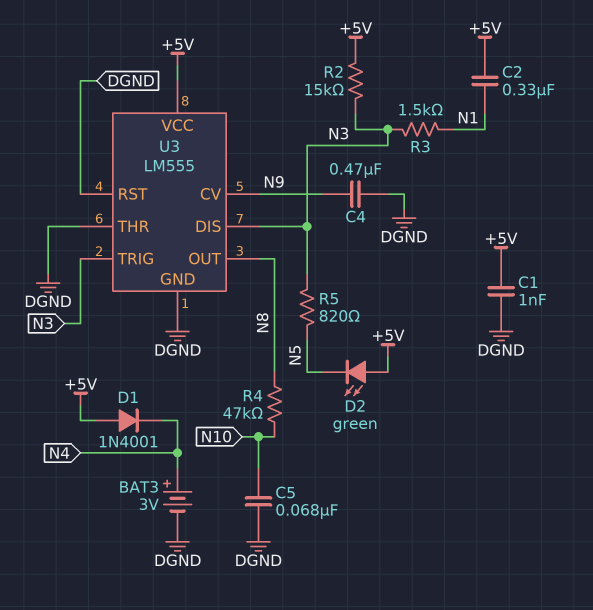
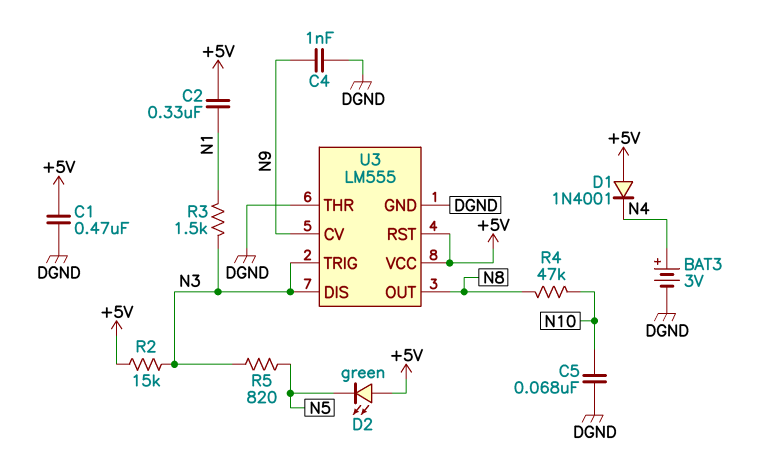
C1: 1nF (+5V, DGND) -> 470nF (+5V, DGND)
C4: 470nF (DGND, N9) -> 1nF (DGND, N9)
U3 pin RST: DGND -> +5V

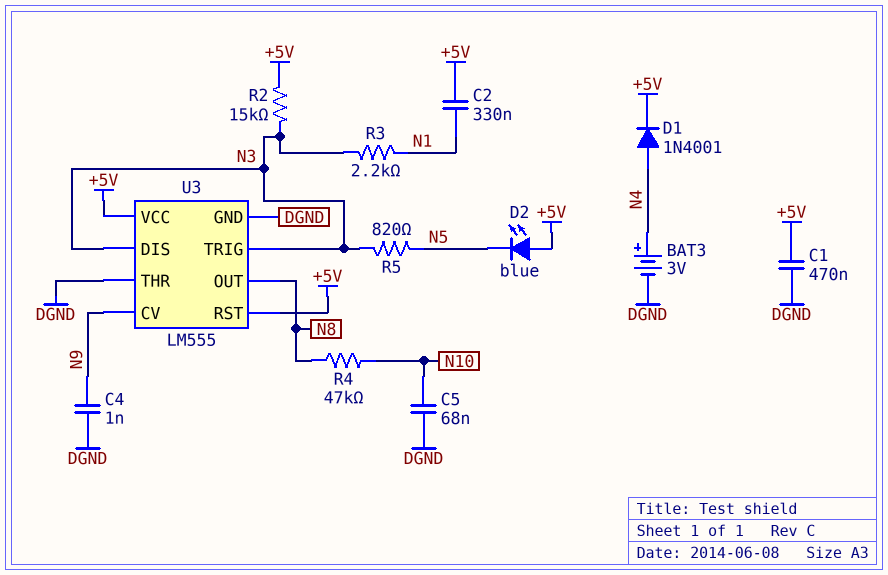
D1: diode 1N4001 (A +5V, K N4) -> diode 1N4001 (A N4, K +5V)
D2: LED green (A +5V, K N5) -> LED blue (A +5V, K N5)
R3: 1.5k (N1, N3) -> 2.2k (N1, N3)

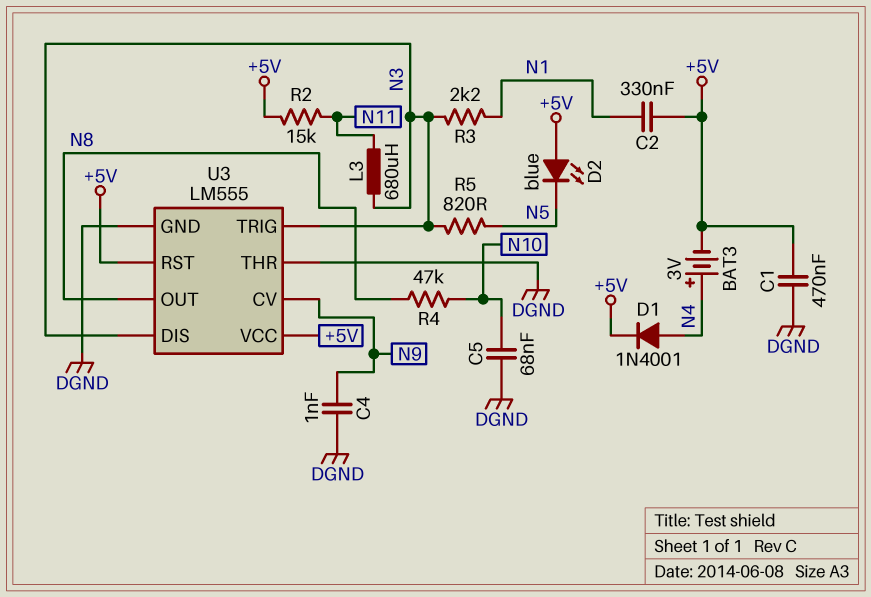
BAT3: 3V (plus N4, minus DGND) -> 3V (plus N4, minus +5V)
L3: none -> 680uH (N3, N11)
R2: 15k (+5V, N3) -> 15k (+5V, N11)

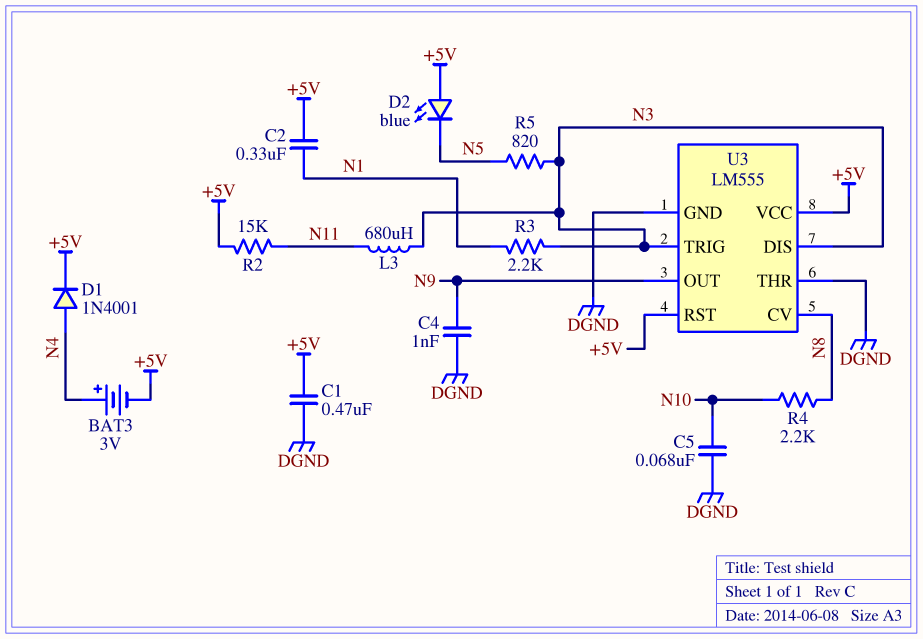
R4: 47k (N8, N10) -> 2.2k (N8, N10)
U3 pin CV: N9 -> N8
U3 pin OUT: N8 -> N9

